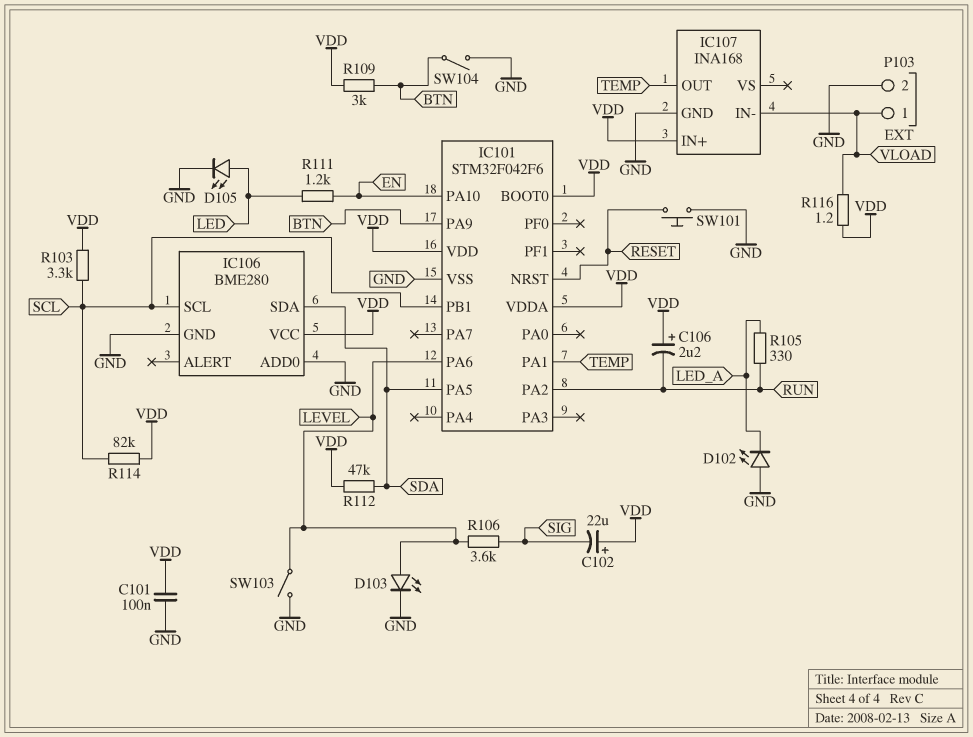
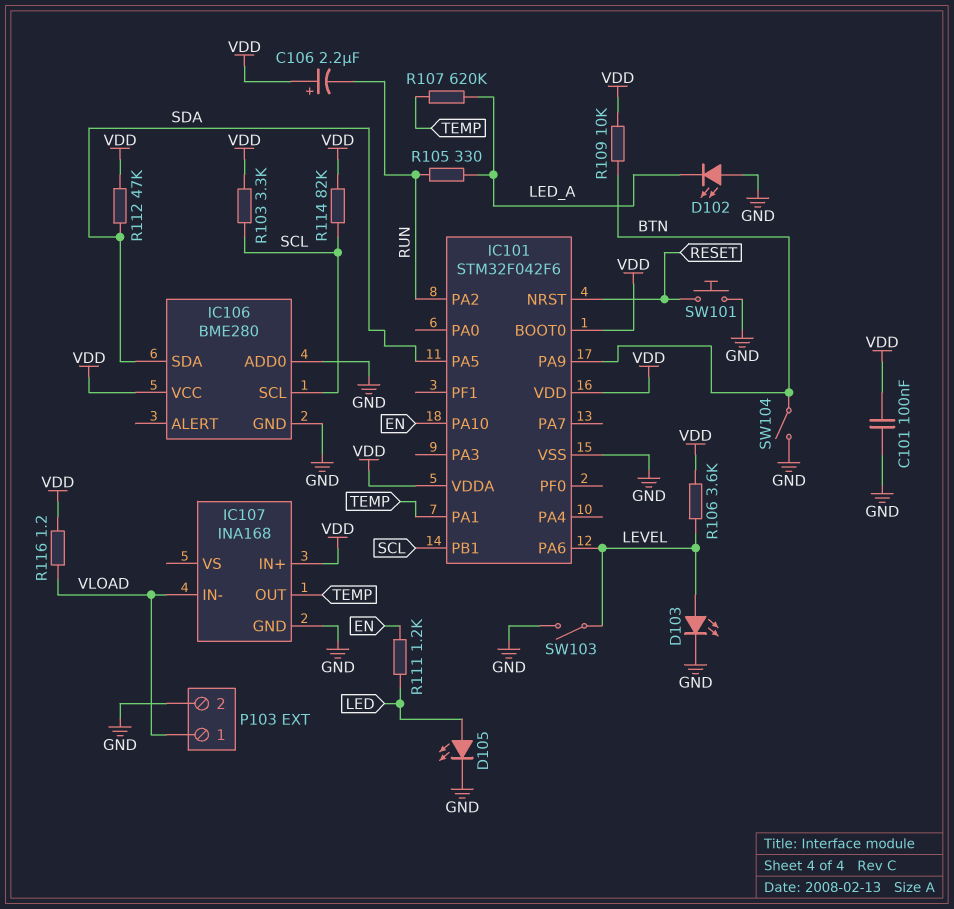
C102: 22uF (plus VDD, minus SIG) -> none
R106: 3.6k (LEVEL, SIG) -> 3.6k (LEVEL, VDD)
R107: none -> 620k (LED_A, TEMP)
R109: 3k (BTN, VDD) -> 10k (BTN, VDD)

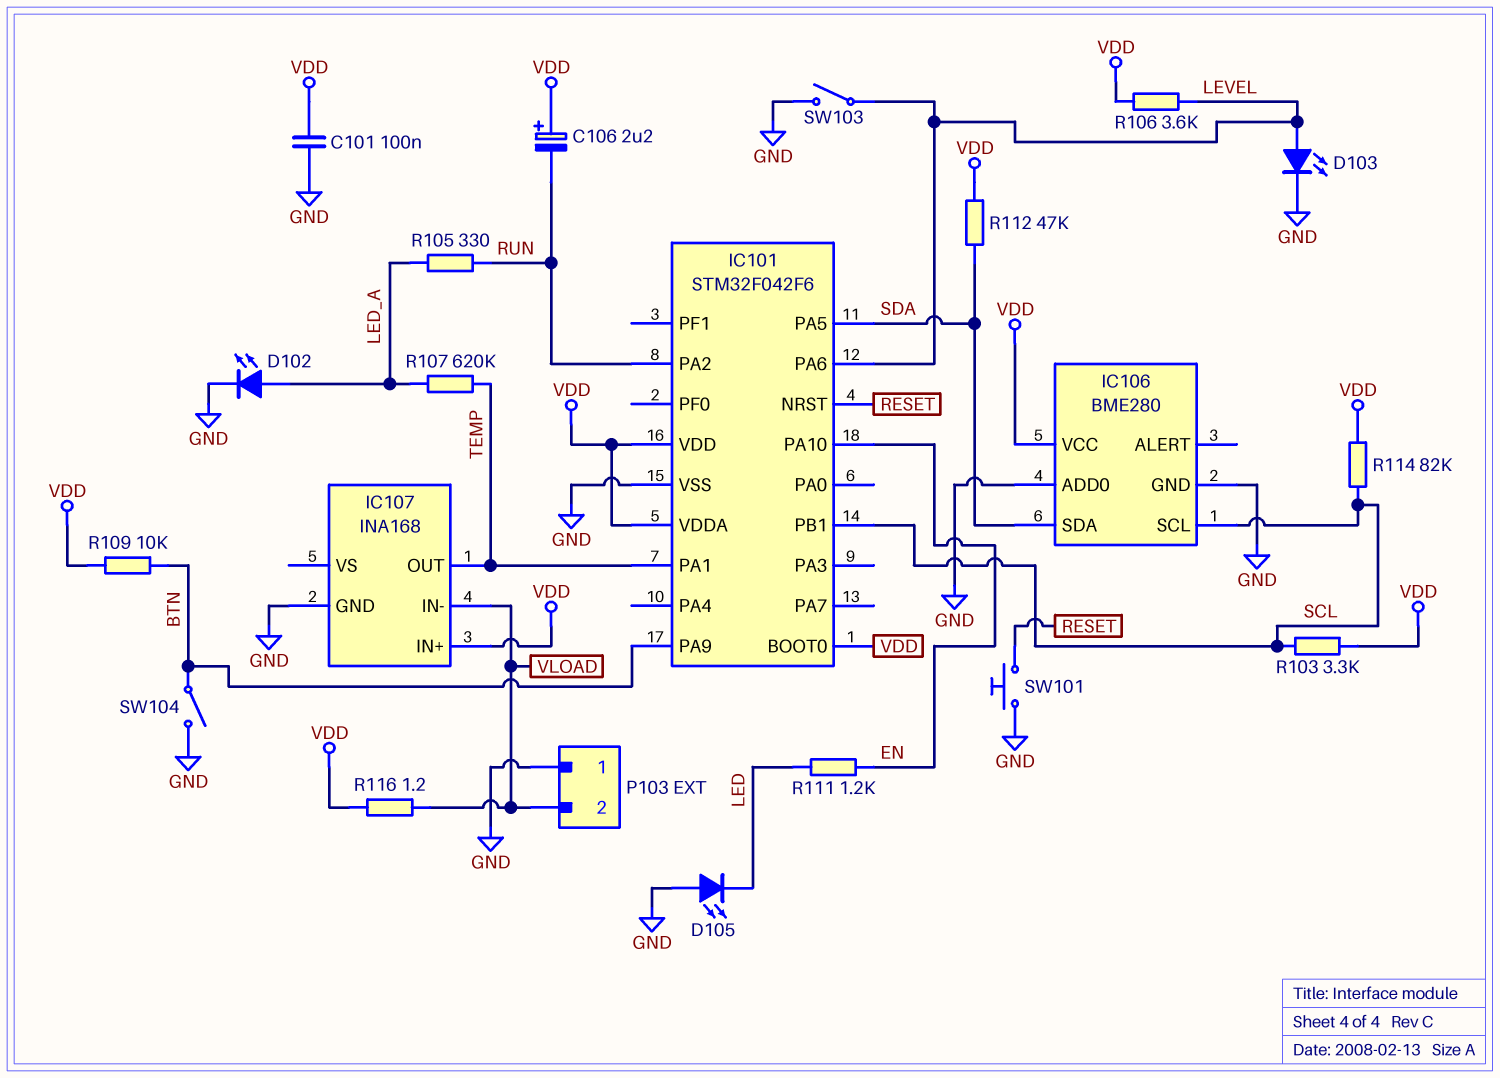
D102: LED (A GND, K LED_A) -> LED (A LED_A, K GND)
D105: LED (A LED, K GND) -> LED (A GND, K LED)
P103 pin 1: VLOAD -> GND
P103 pin 2: GND -> VLOAD

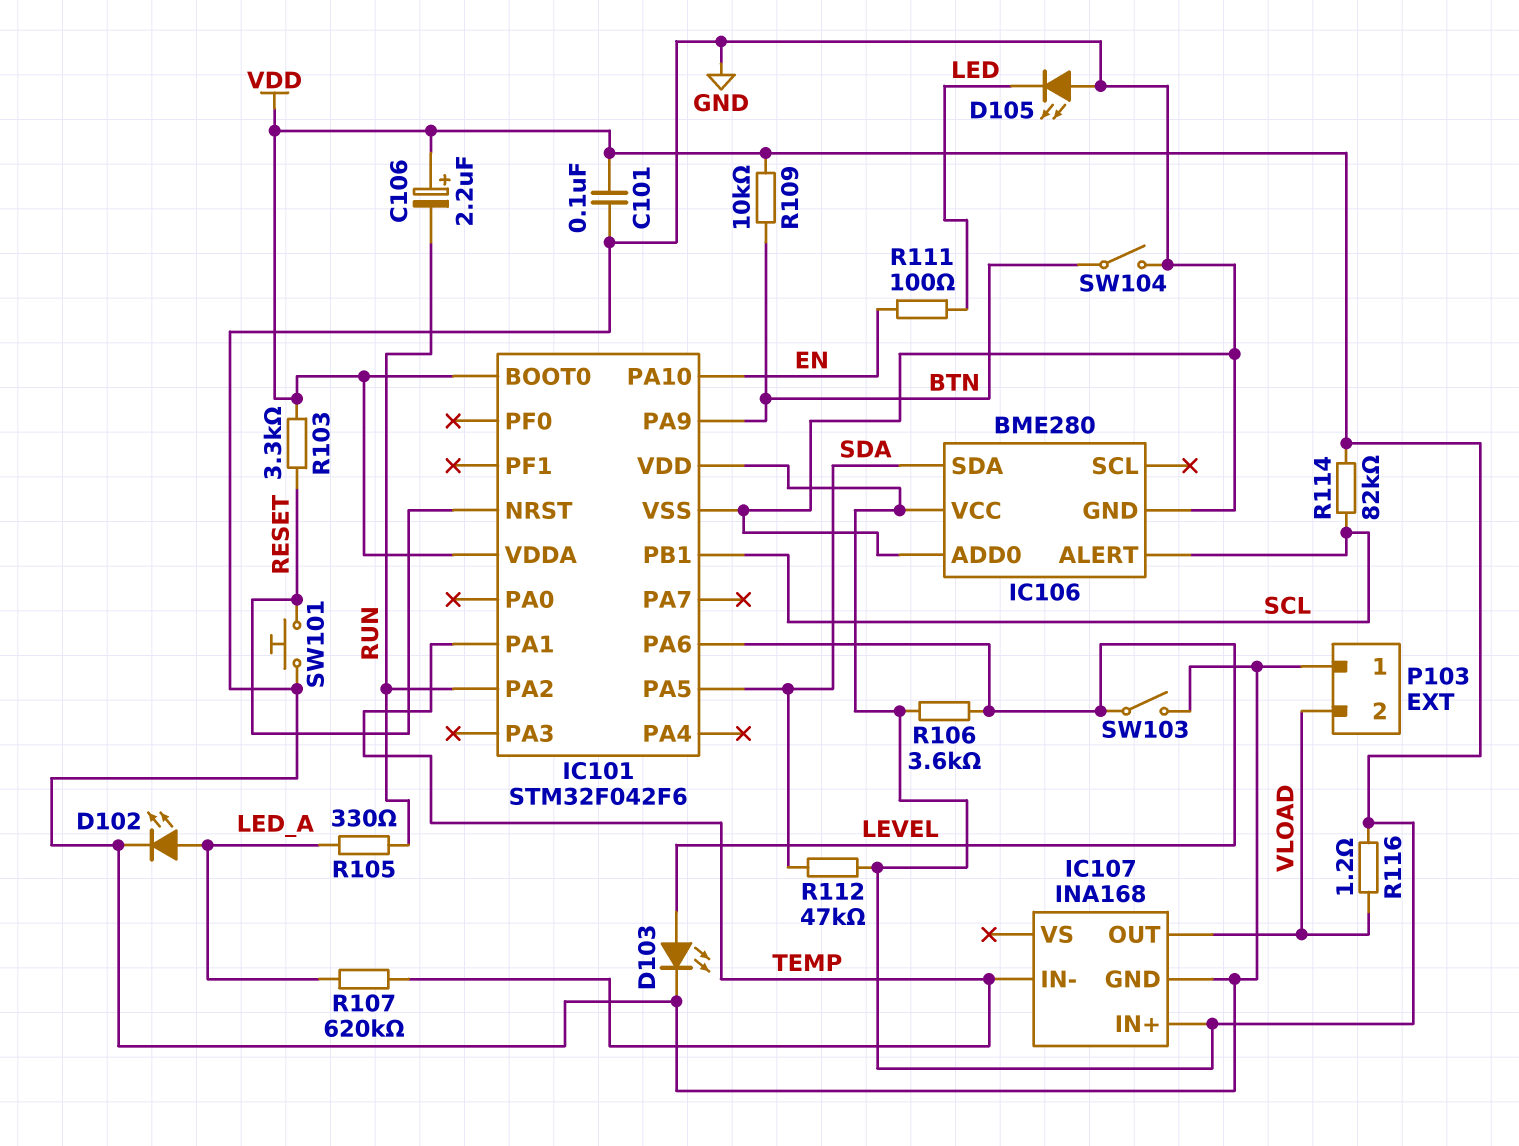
IC106 pin ALERT: none -> SCL
IC106 pin SCL: SCL -> none
IC107 pin IN-: VLOAD -> TEMP
IC107 pin OUT: TEMP -> VLOAD
R103: 3.3k (SCL, VDD) -> 3.3k (RESET, VDD)
R111: 1.2k (EN, LED) -> 100 (EN, LED)

